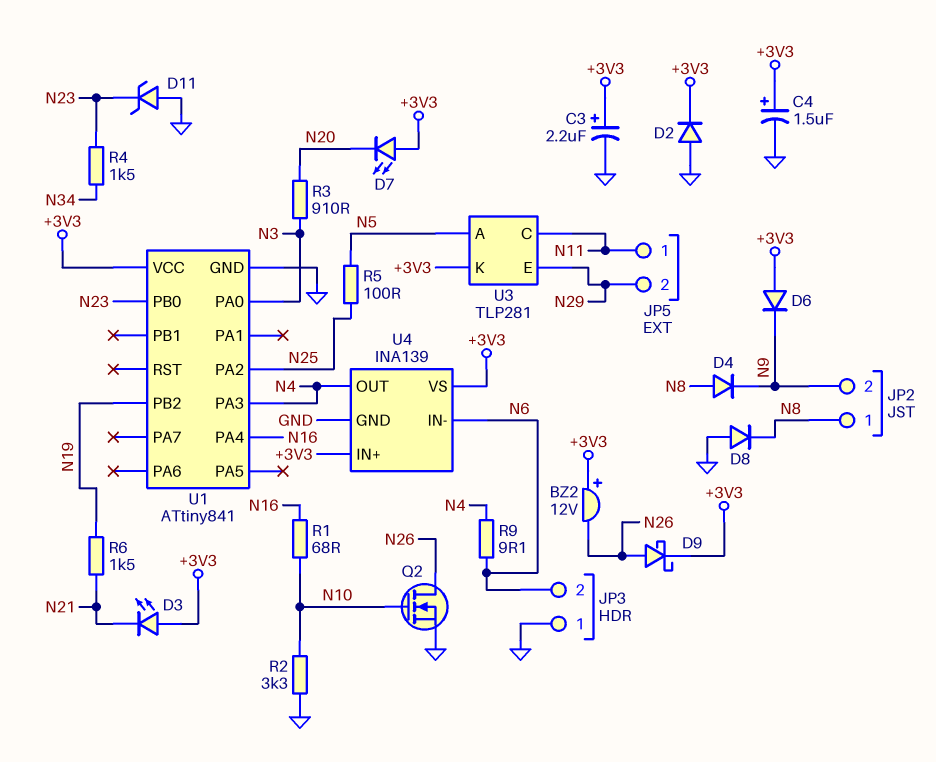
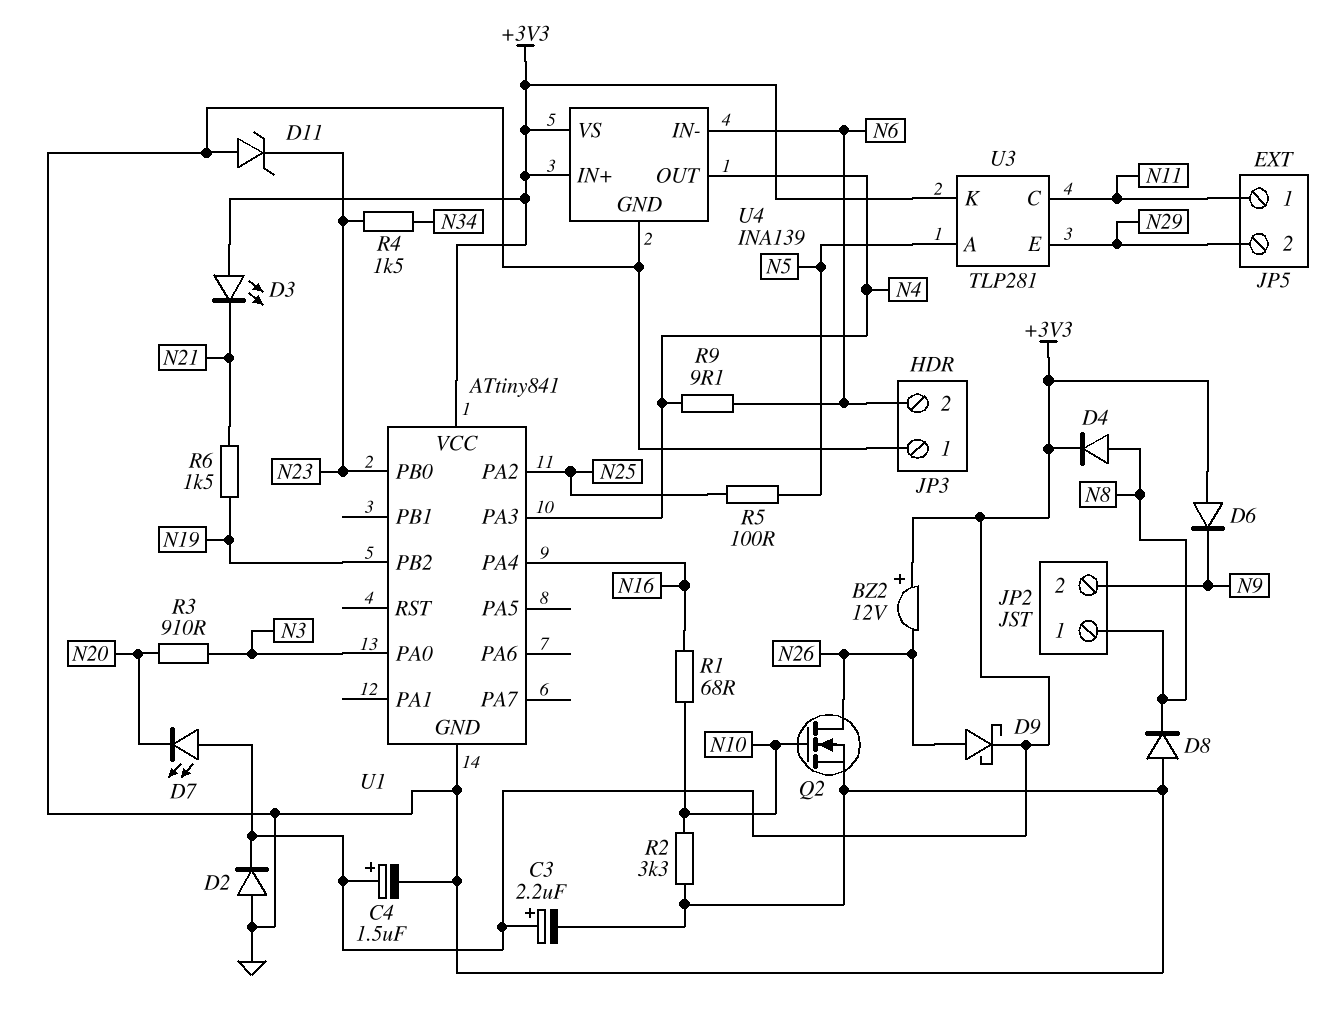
D4: diode (A N8, K N9) -> diode (A N8, K +3V3)

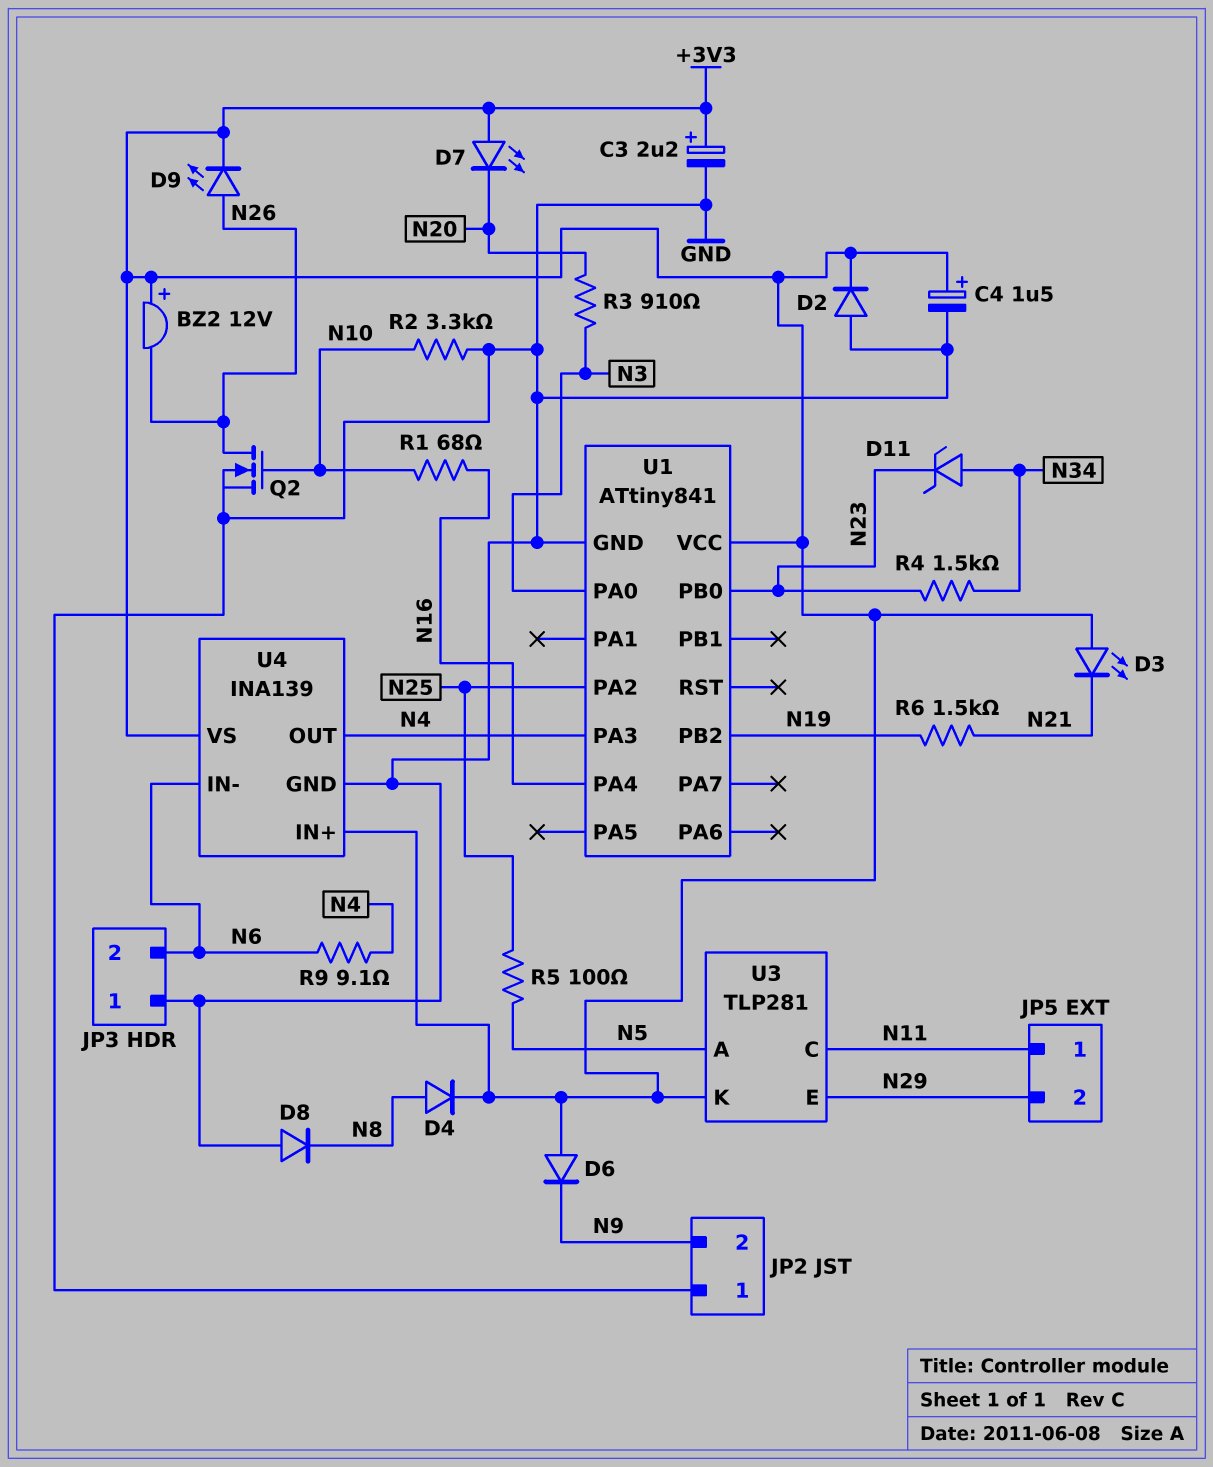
D9: schottky (A N26, K +3V3) -> LED (A N26, K +3V3)
D11: zener (A GND, K N23) -> zener (A N34, K N23)
JP2 pin 1: N8 -> GND

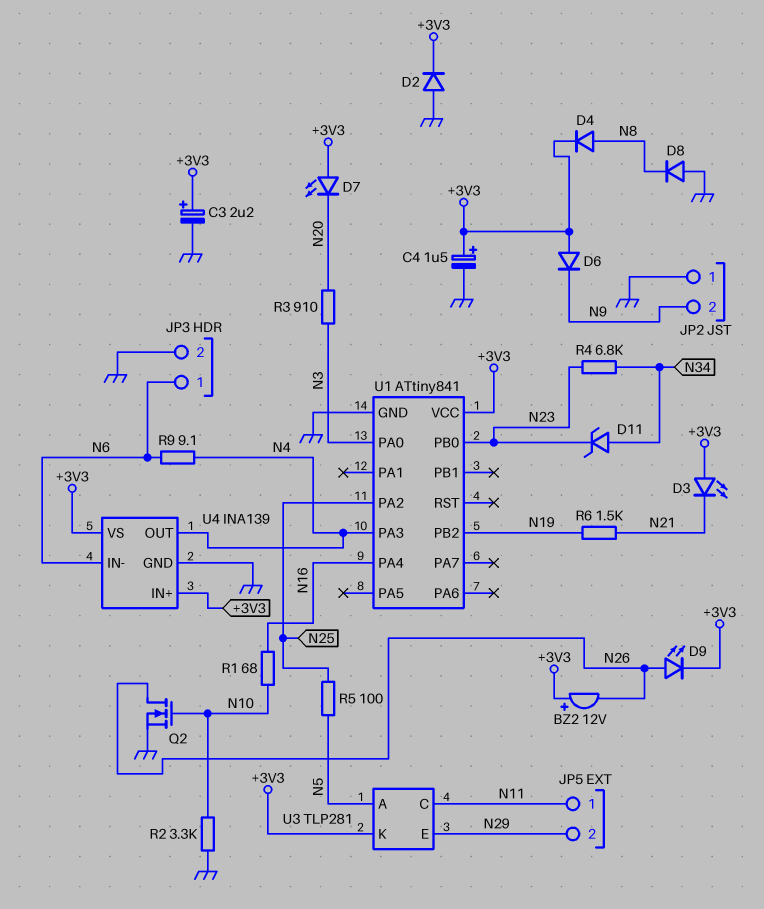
JP3 pin 1: GND -> N6
JP3 pin 2: N6 -> GND
R4: 1.5k (N23, N34) -> 6.8k (N23, N34)

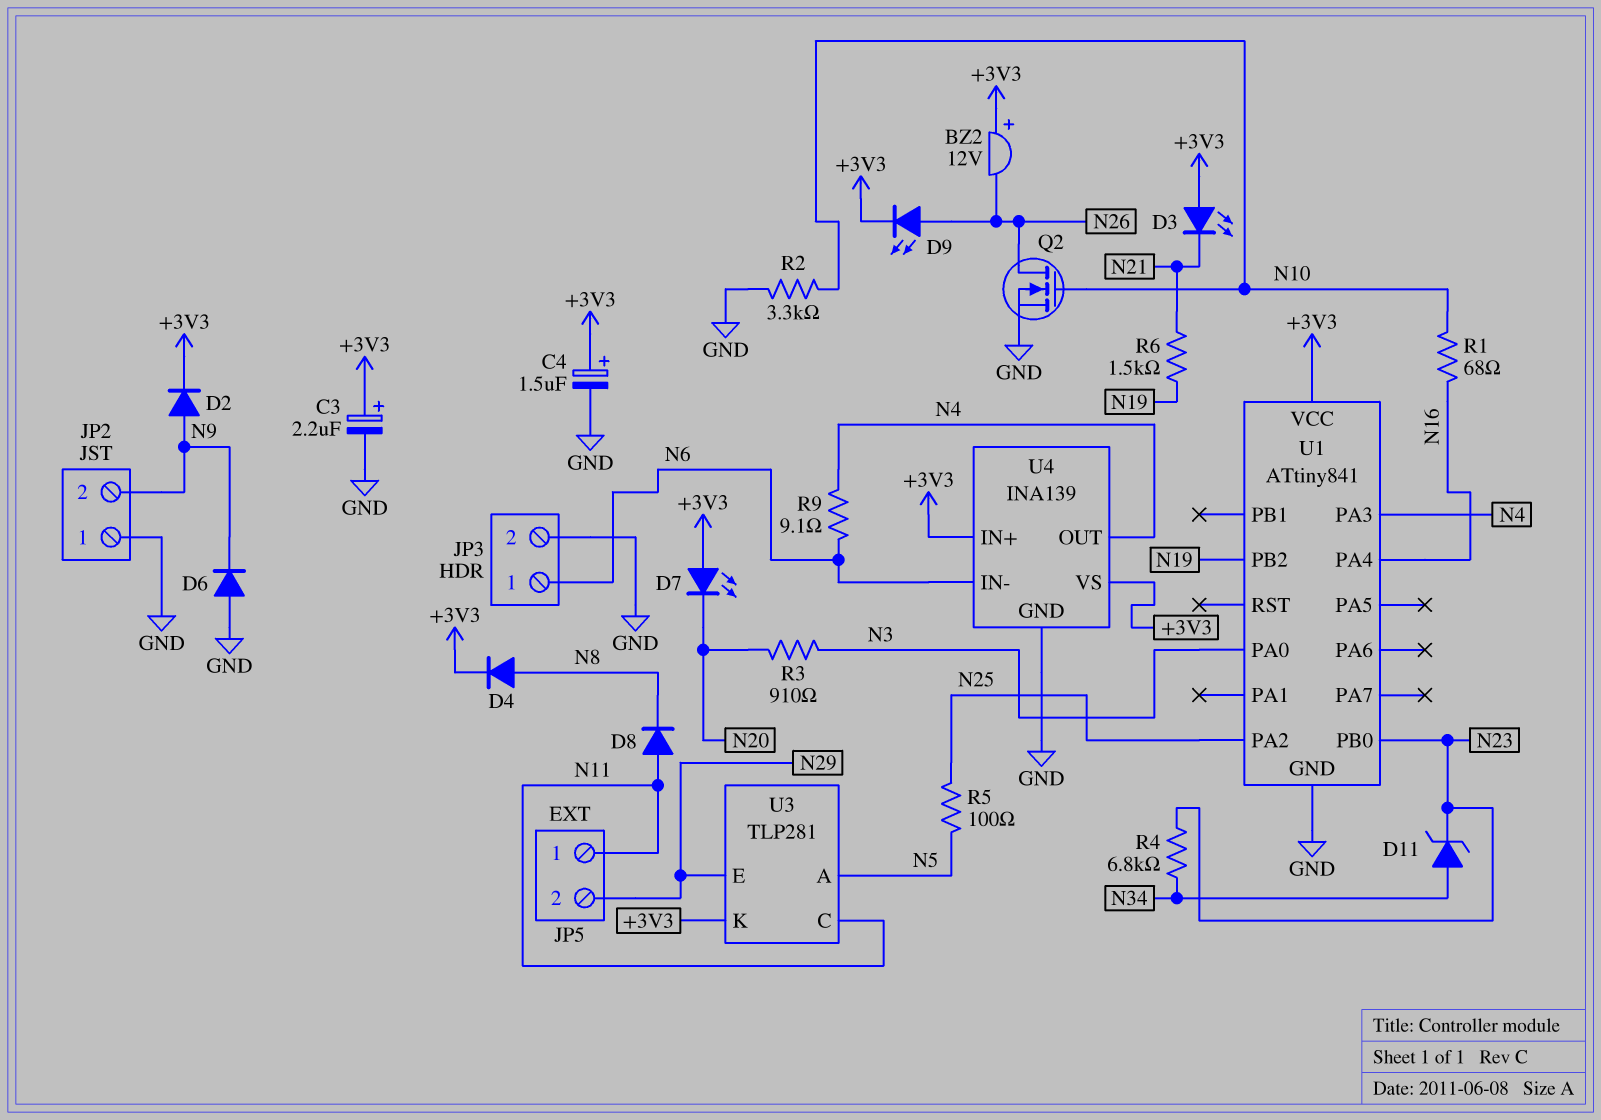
D2: diode (A GND, K +3V3) -> diode (A N9, K +3V3)
D6: diode (A +3V3, K N9) -> diode (A GND, K N9)
D8: diode (A GND, K N8) -> diode (A N11, K N8)

